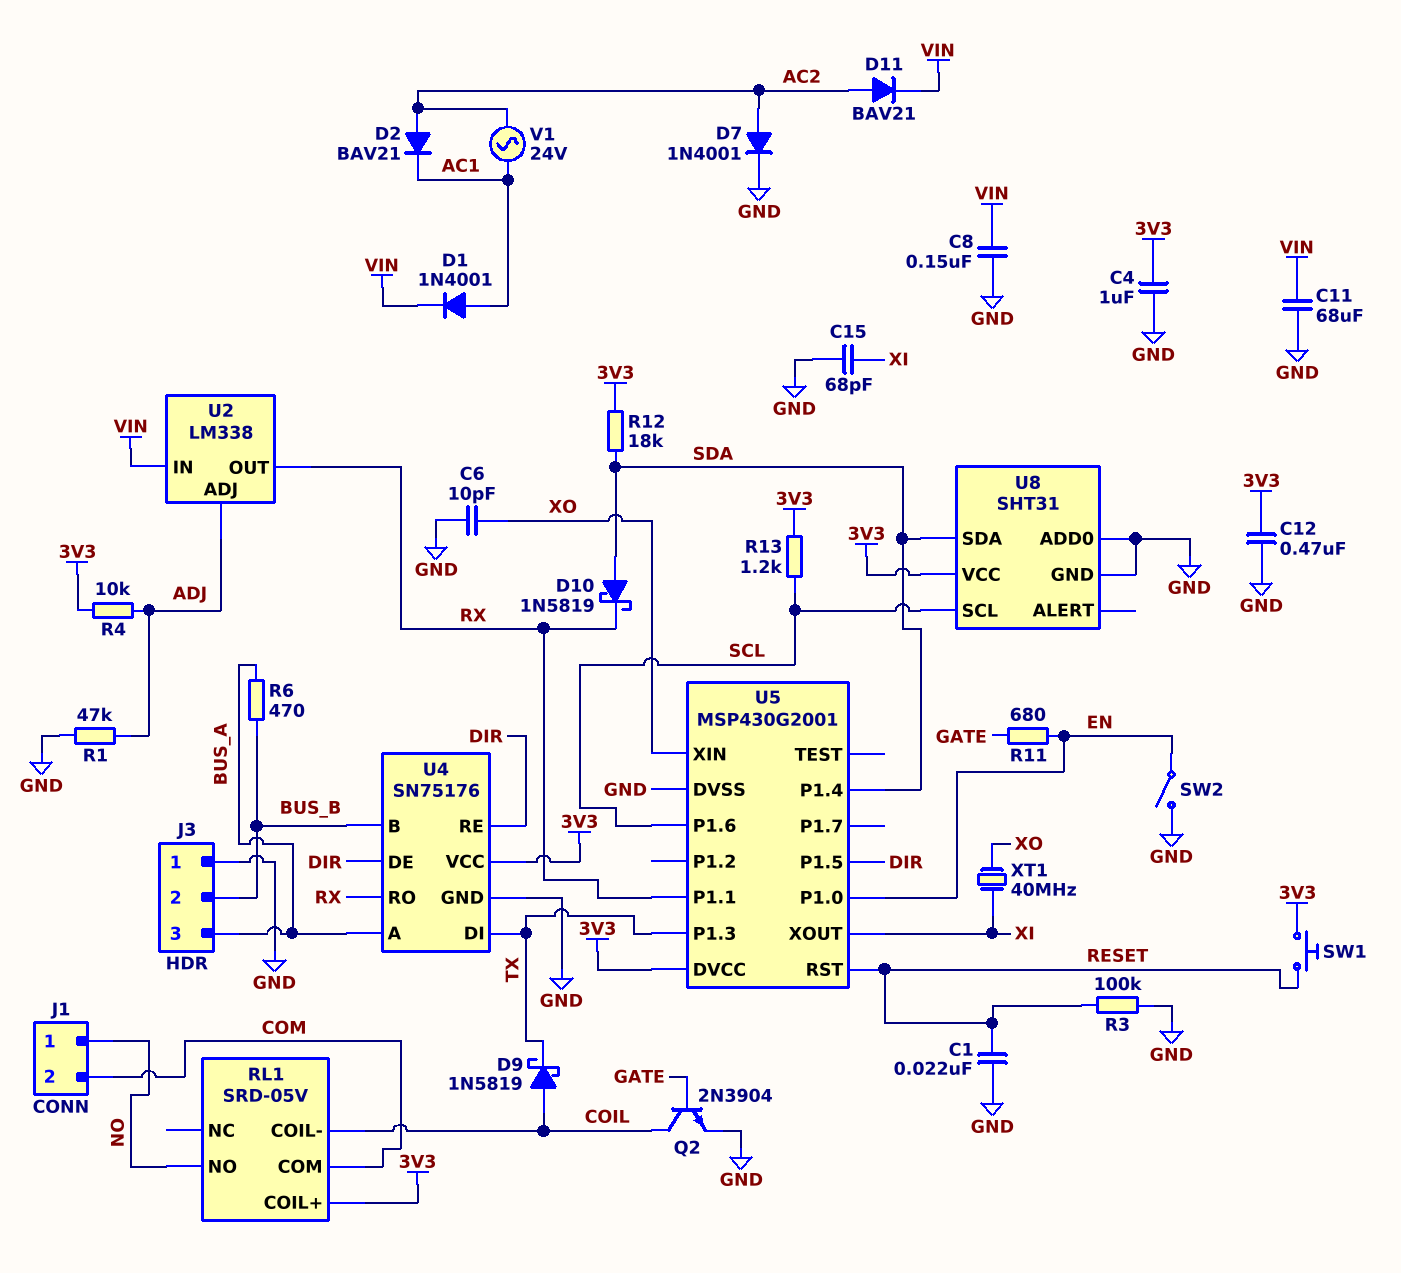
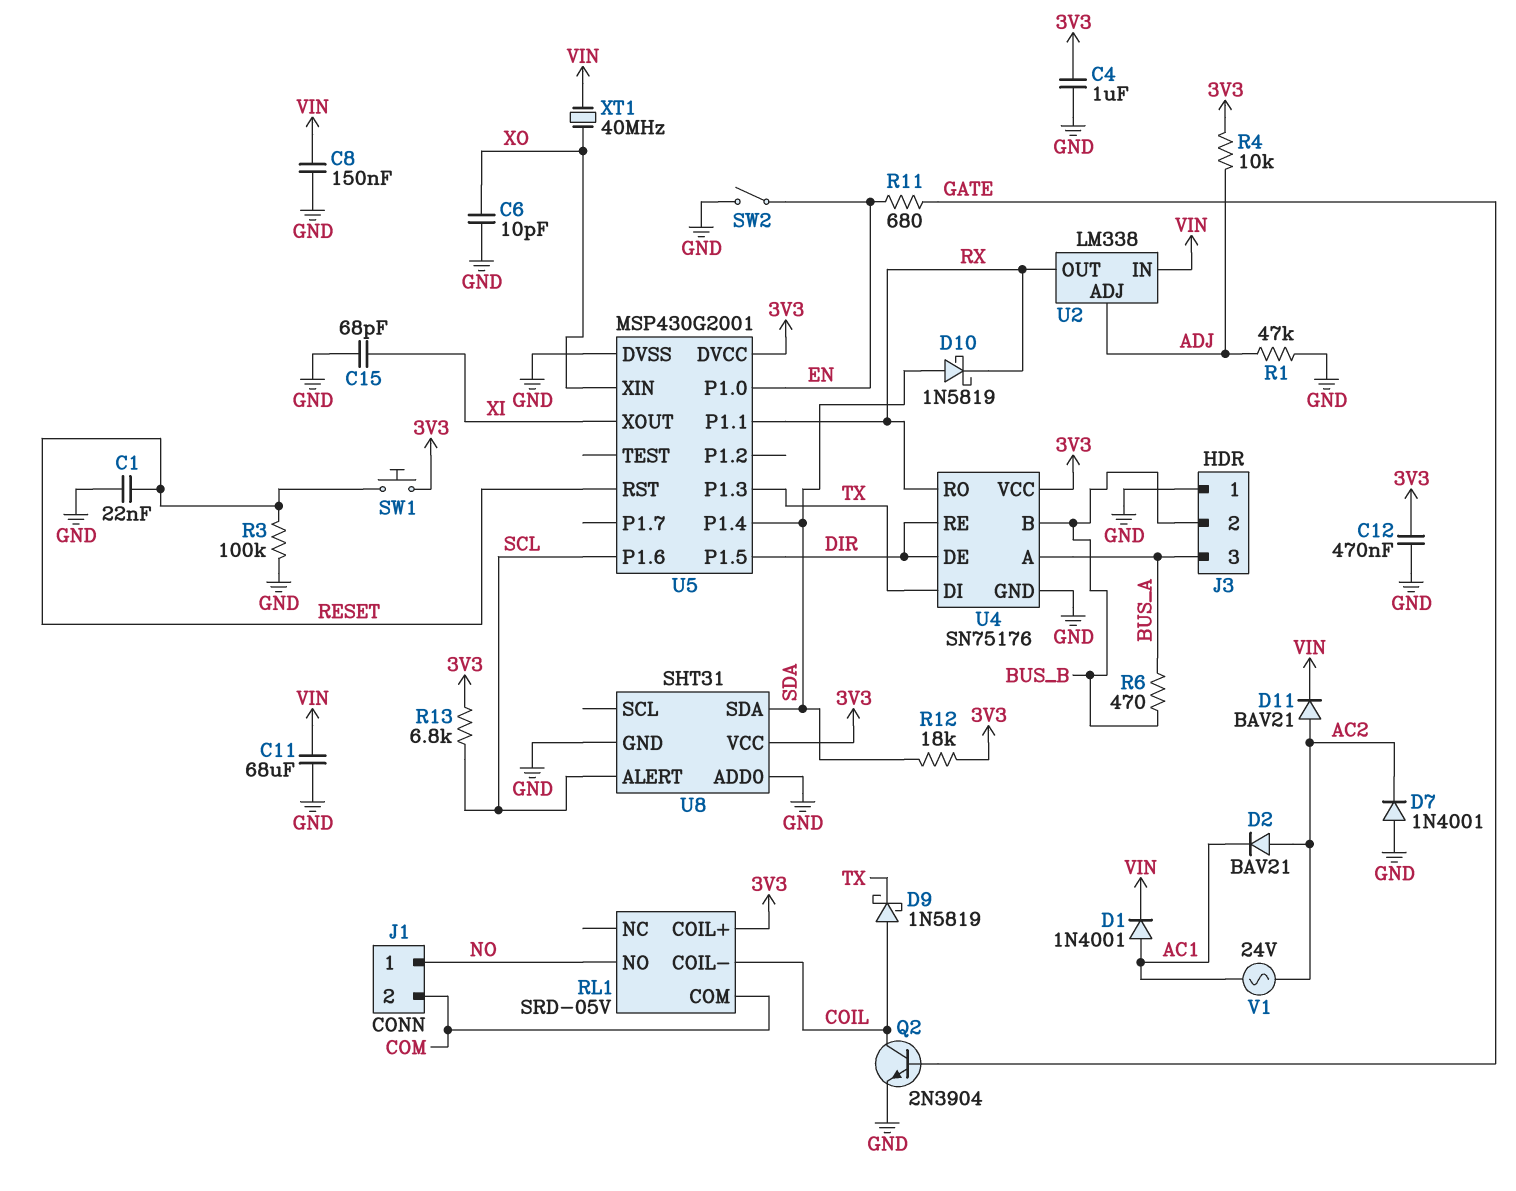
D7: diode 1N4001 (A AC2, K GND) -> diode 1N4001 (A GND, K AC2)
R13: 1.2k (3V3, SCL) -> 6.8k (3V3, SCL)
U8 pin ALERT: none -> SCL
U8 pin SCL: SCL -> none
XT1: 40MHz (XI, XO) -> 40MHz (VIN, XO)

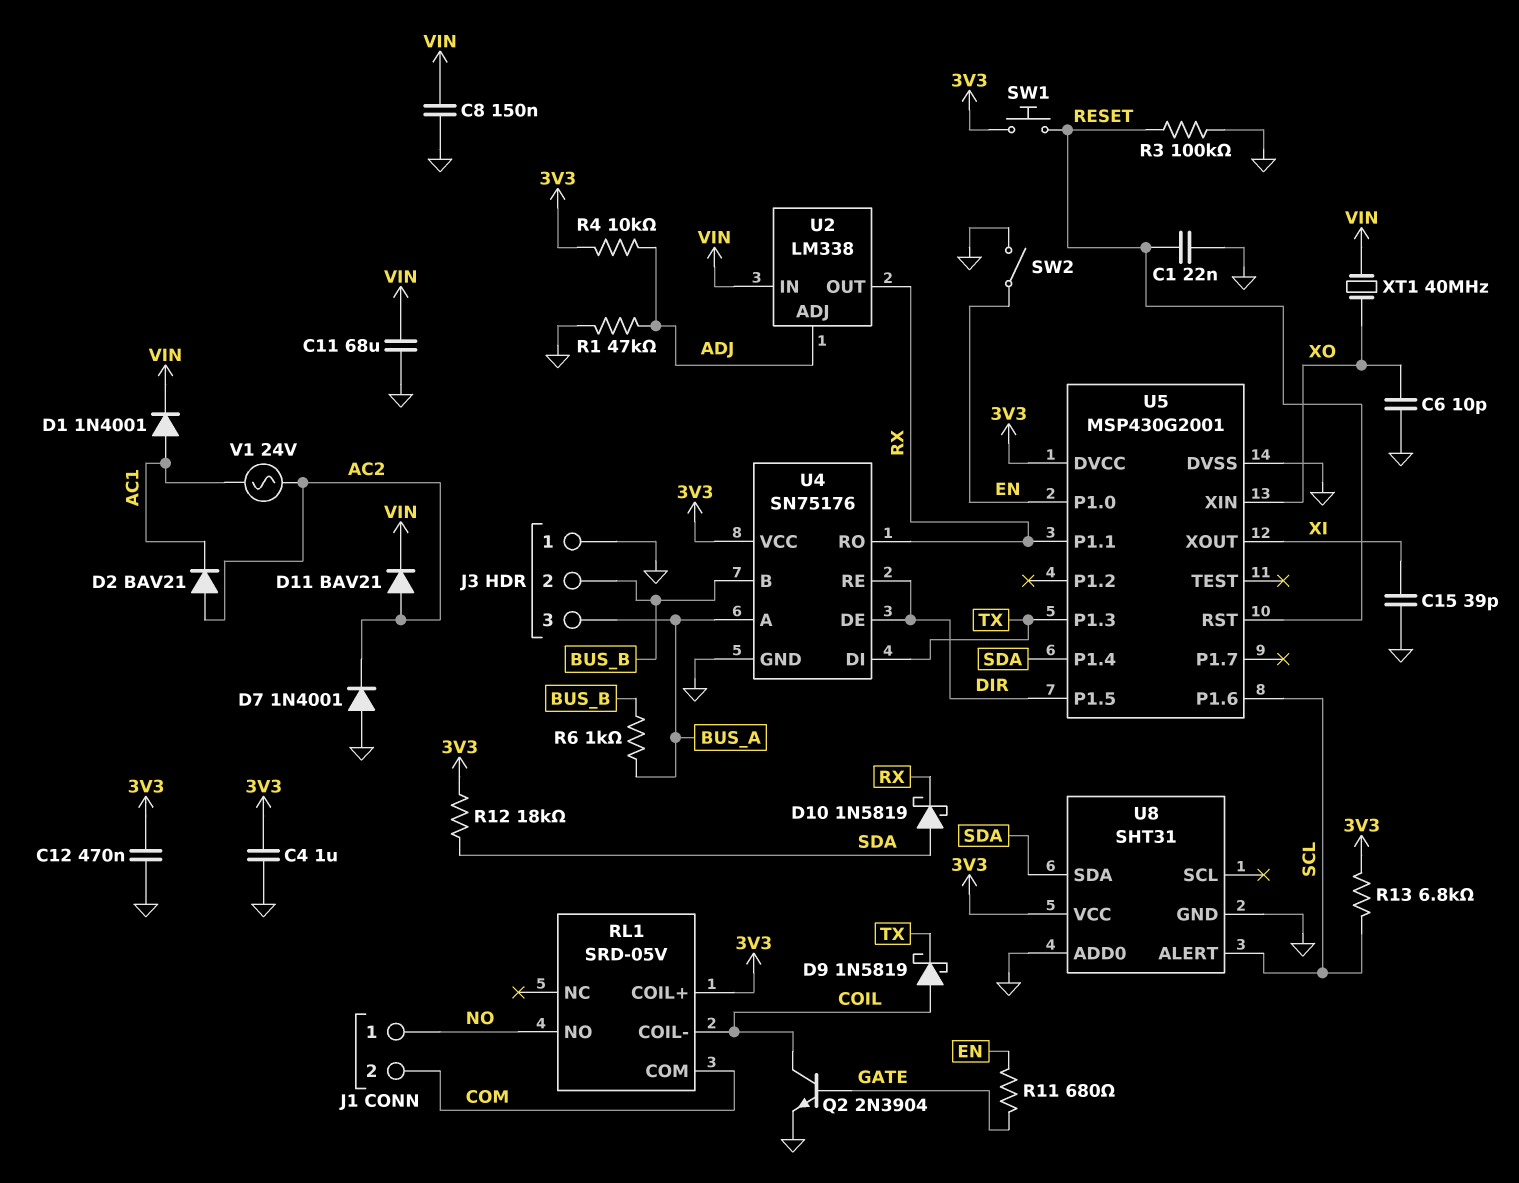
C15: 68pF (GND, XI) -> 39pF (GND, XI)
R6: 470 (BUS_A, BUS_B) -> 1k (BUS_A, BUS_B)

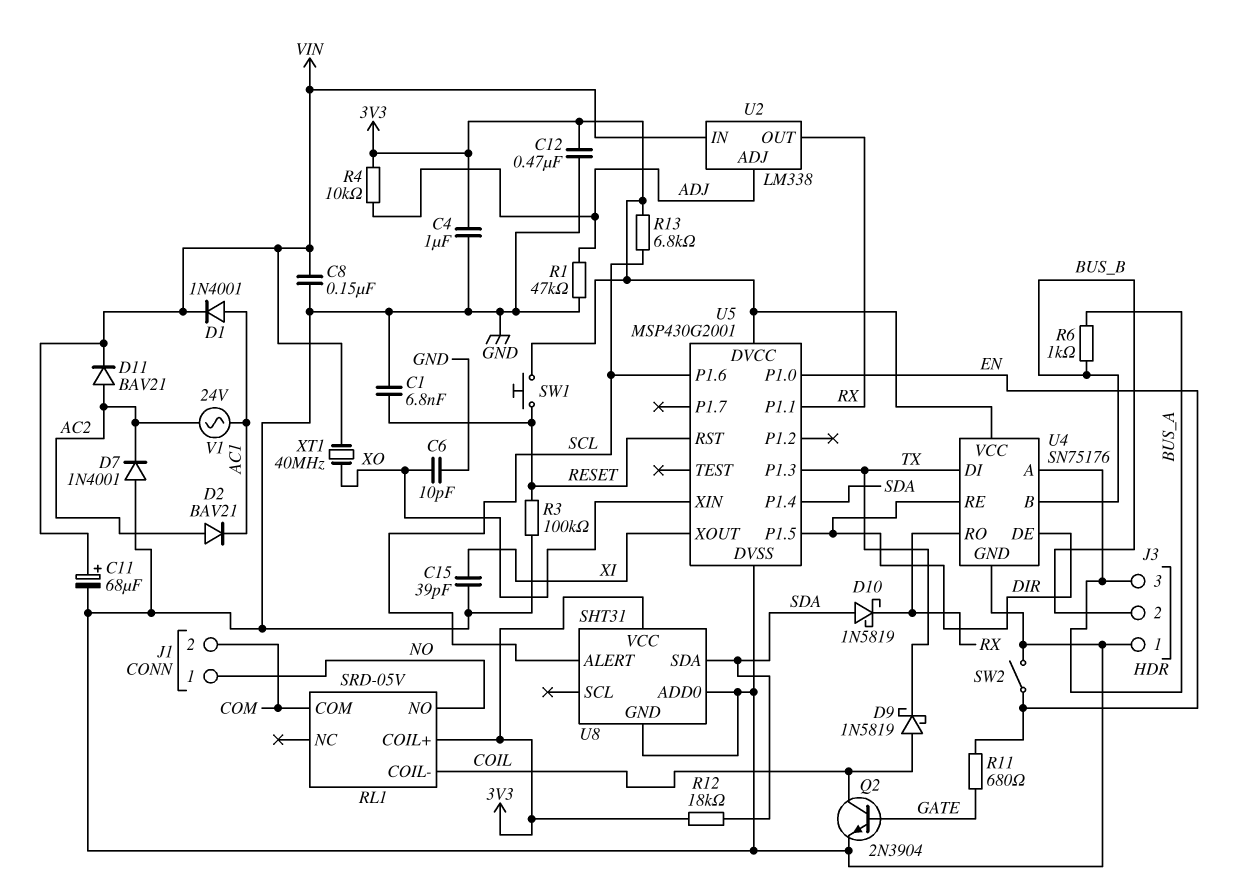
C1: 22nF (GND, RESET) -> 6.8nF (GND, RESET)
C11: 68uF (GND, VIN) -> 68uF (plus VIN, minus GND)

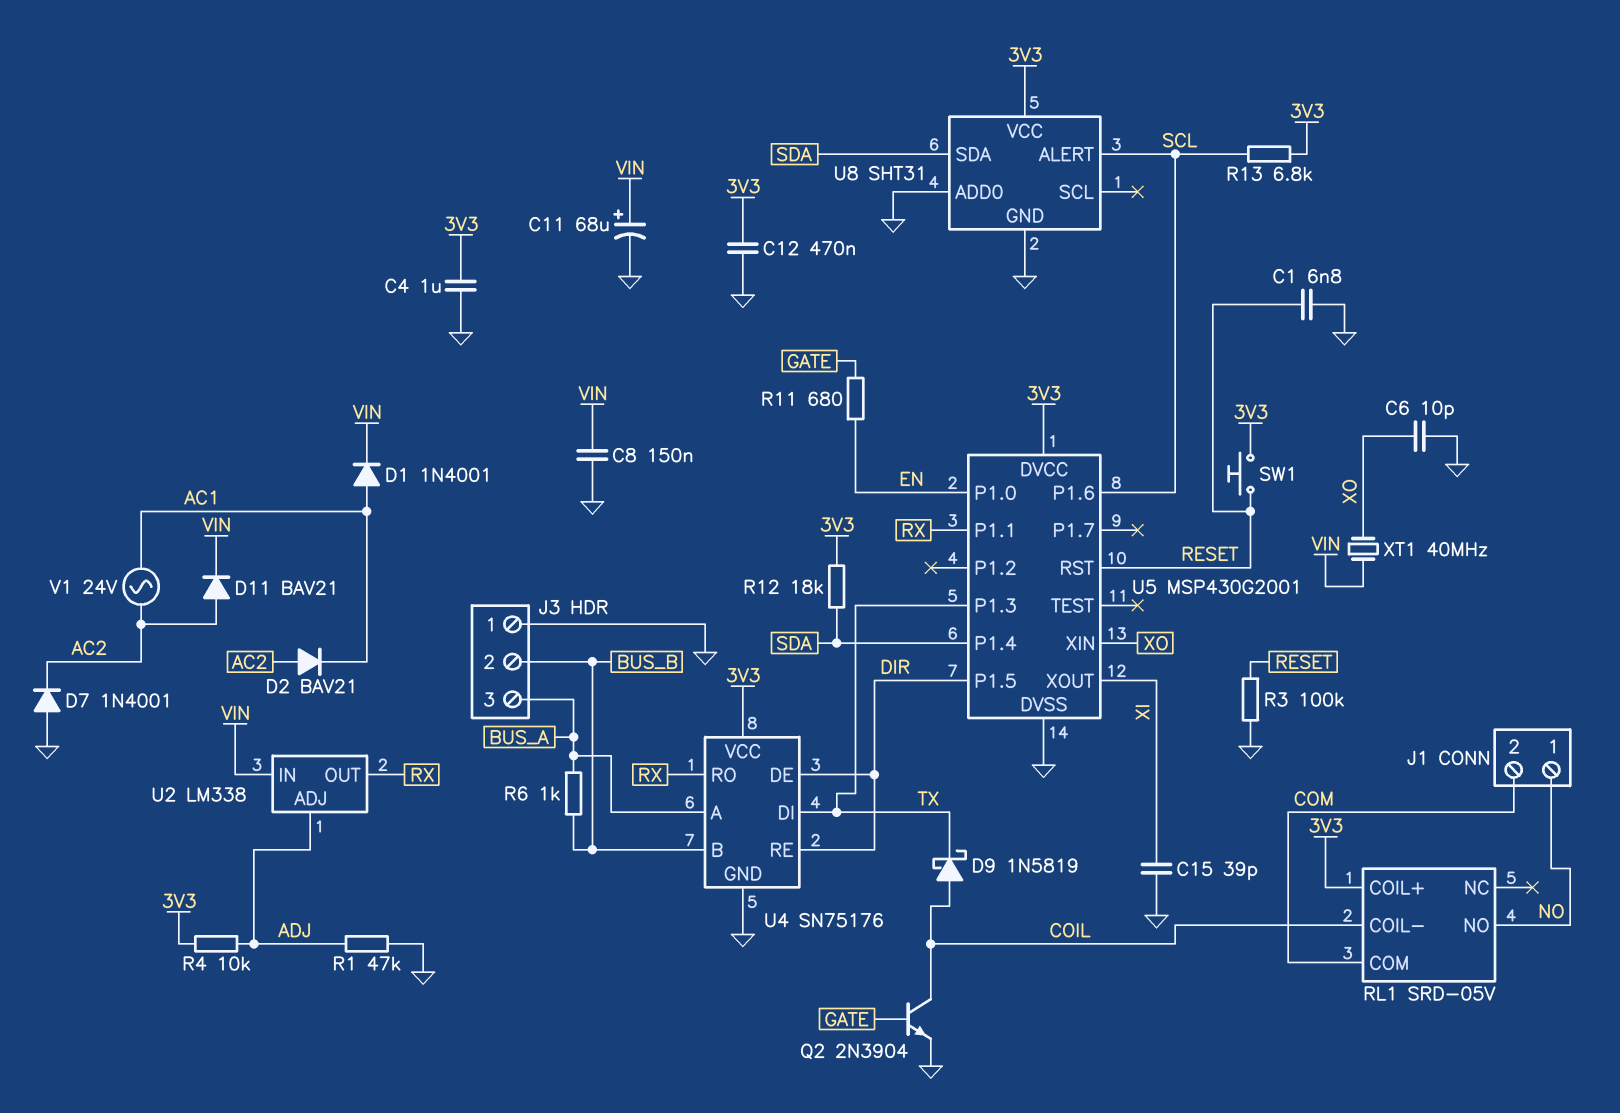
D10: schottky 1N5819 (A SDA, K RX) -> none
SW2: switch (EN, GND) -> none

